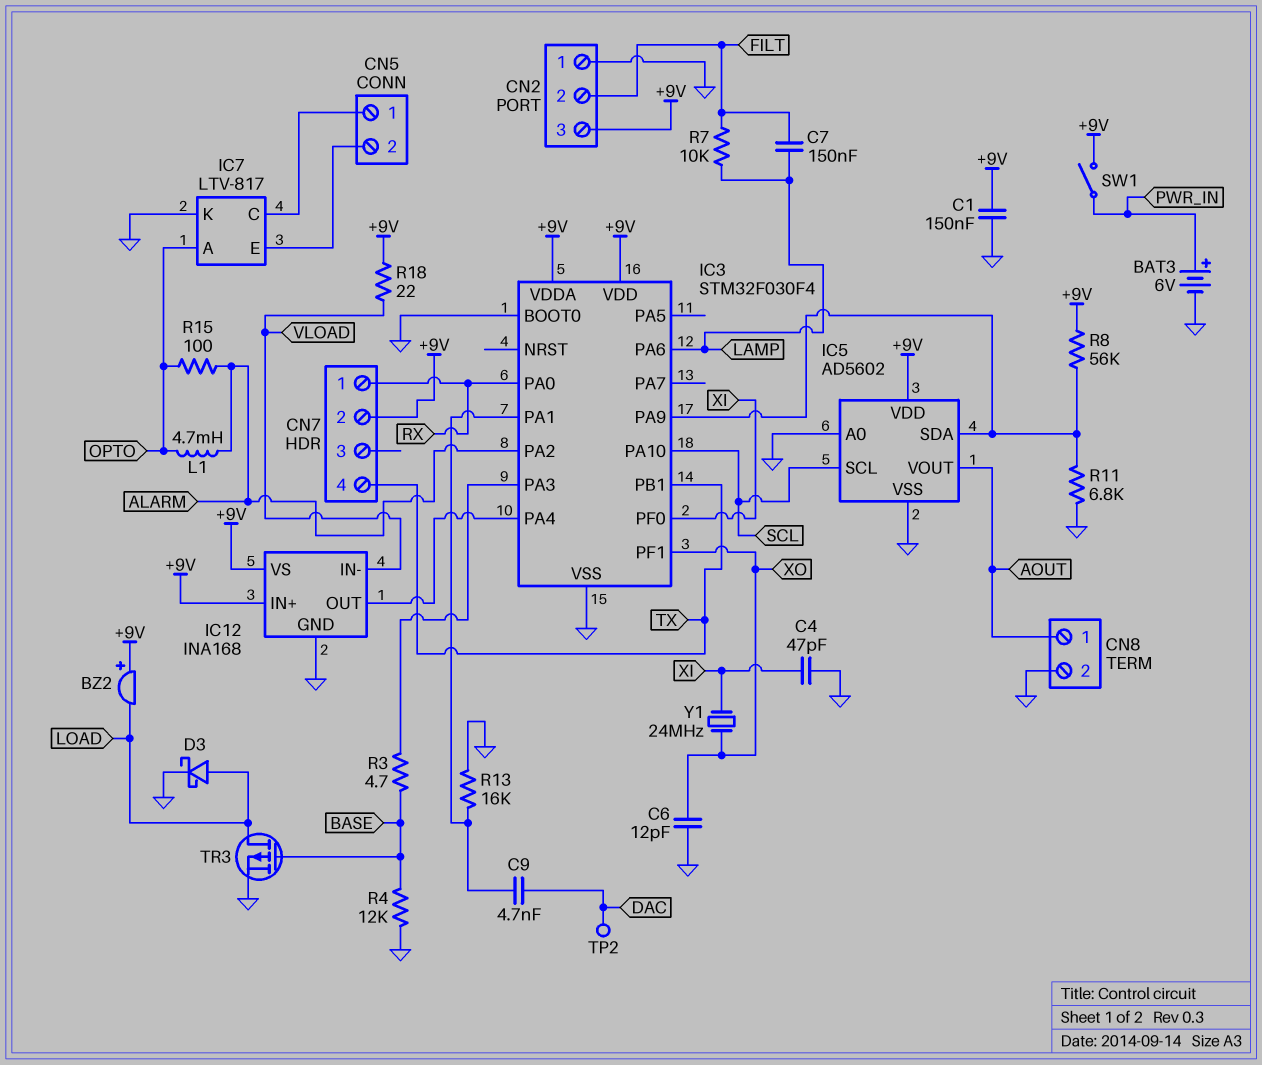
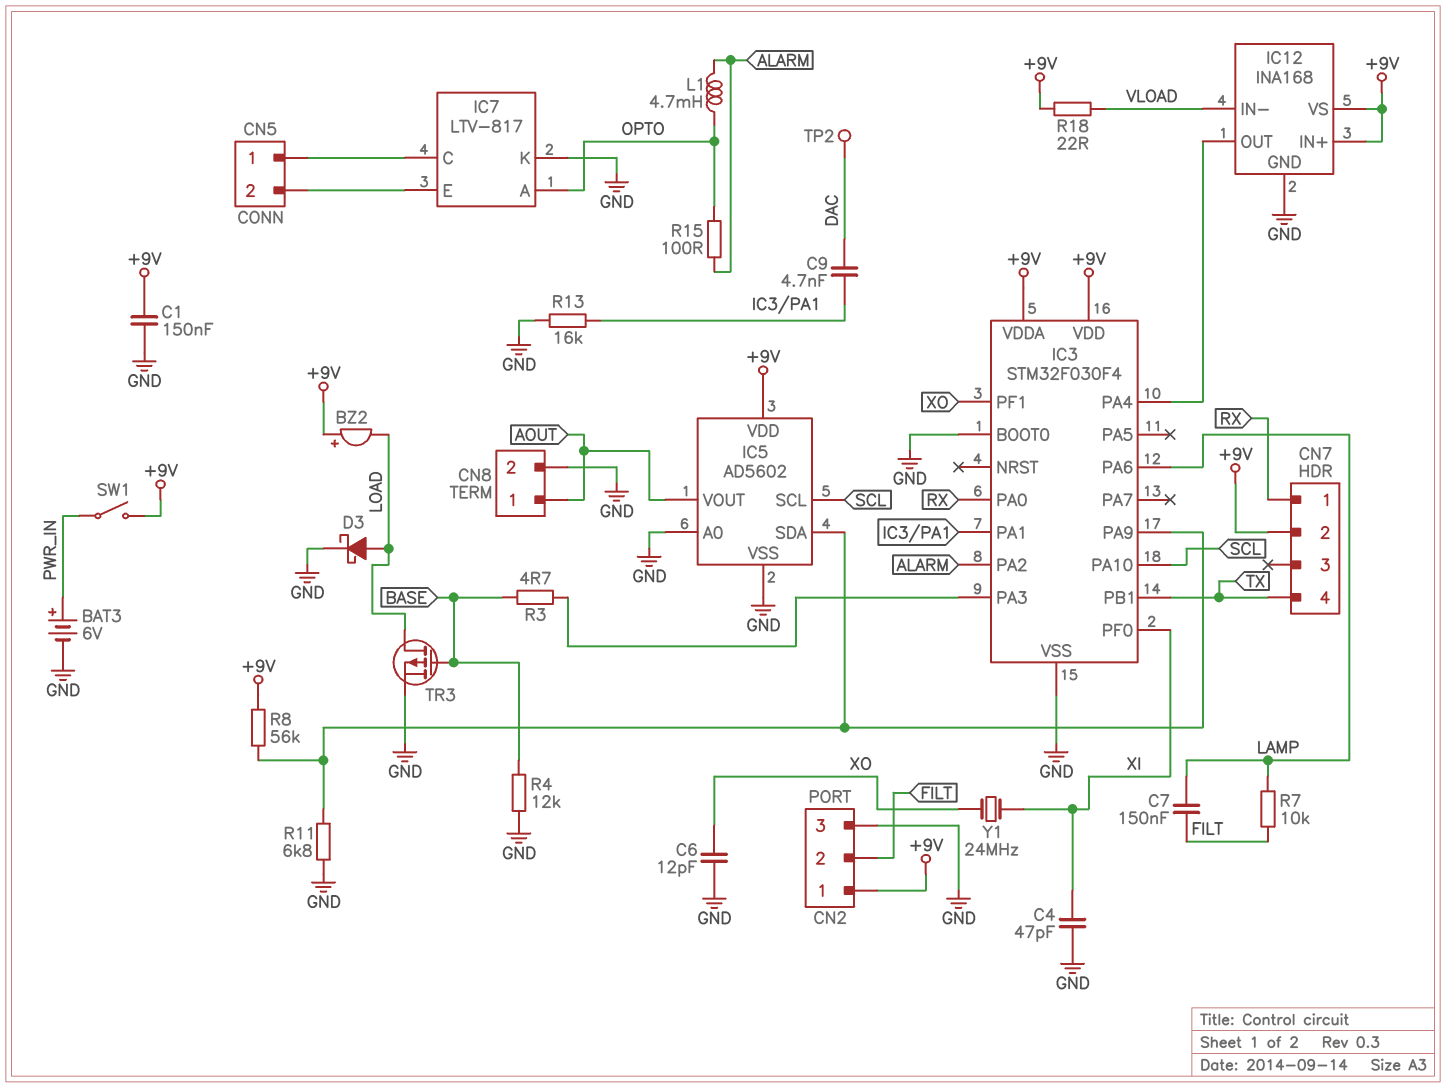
CN2 pin 1: GND -> +9V
CN2 pin 3: +9V -> GND

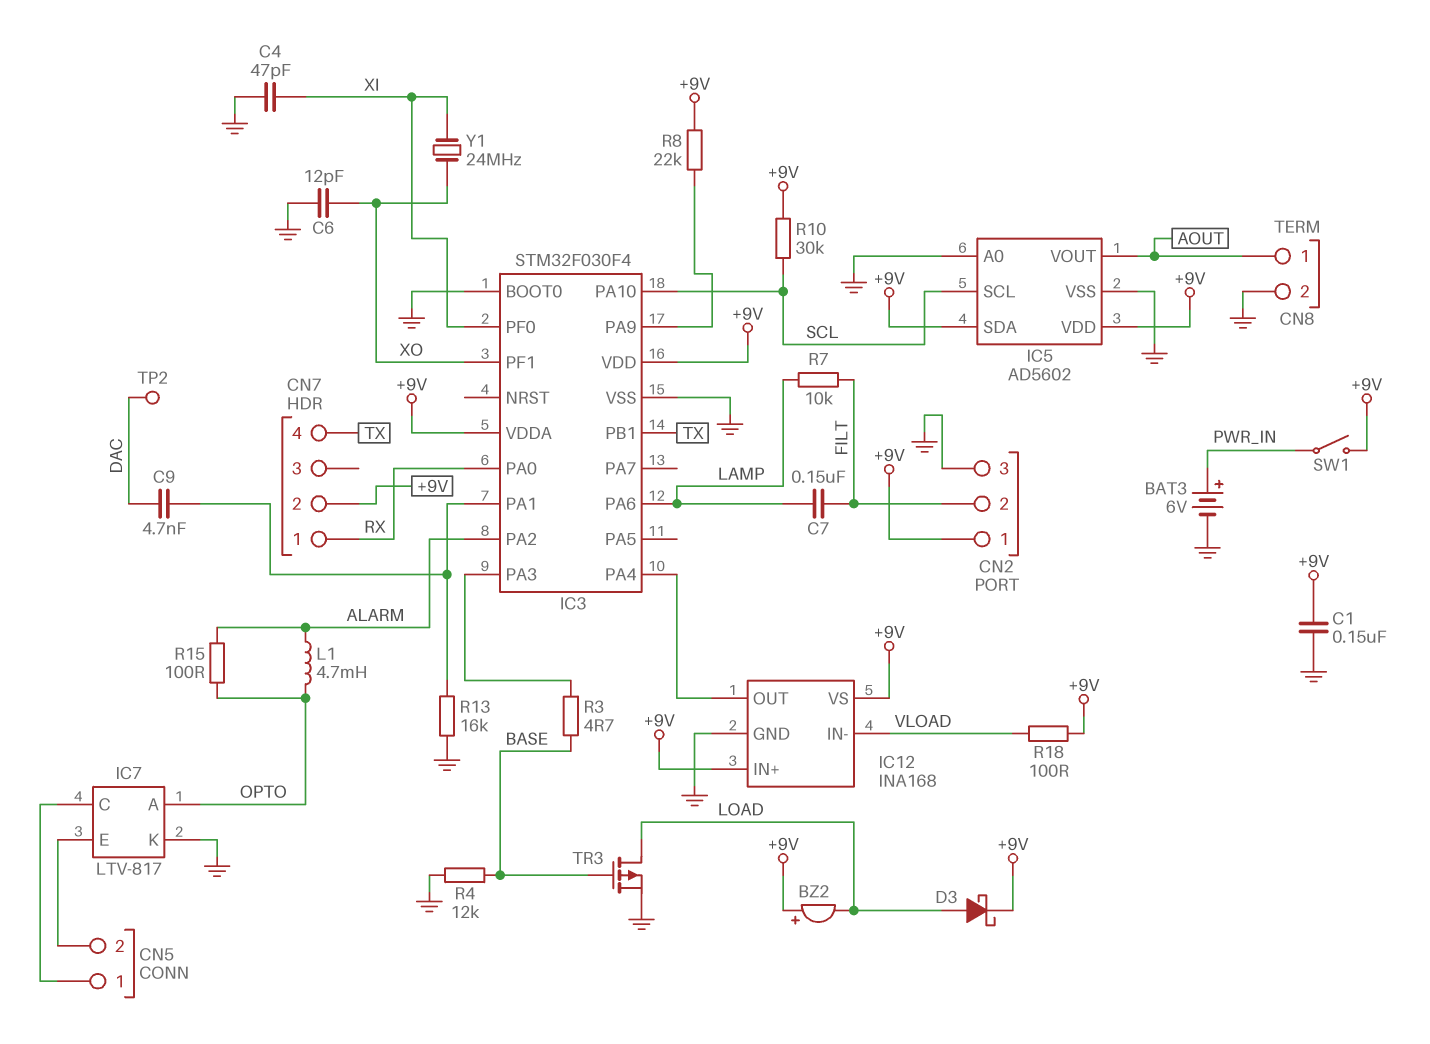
D3: schottky (A LOAD, K GND) -> schottky (A LOAD, K +9V)
IC5 pin SDA: IC3/PA9 -> +9V
R8: 56k (+9V, IC3/PA9) -> 22k (+9V, IC3/PA9)
R10: none -> 30k (+9V, SCL)
R11: 6.8k (GND, IC3/PA9) -> none
R18: 22 (+9V, VLOAD) -> 100 (+9V, VLOAD)

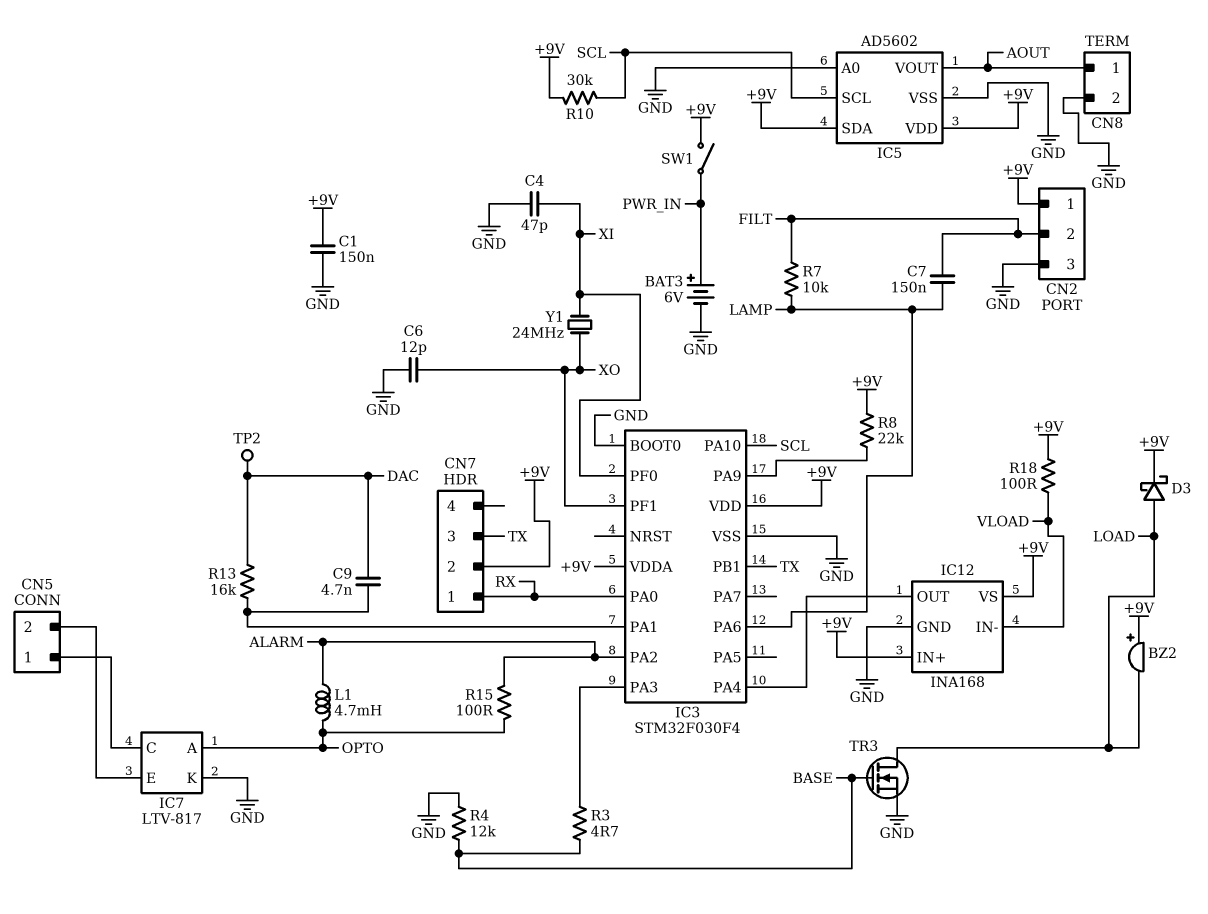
CN7 pin 3: none -> TX
CN7 pin 4: TX -> none
R13: 16k (GND, IC3/PA1) -> 16k (DAC, IC3/PA1)
TR3: PMOS (G BASE, D LOAD, S GND) -> NMOS (G BASE, D LOAD, S GND)

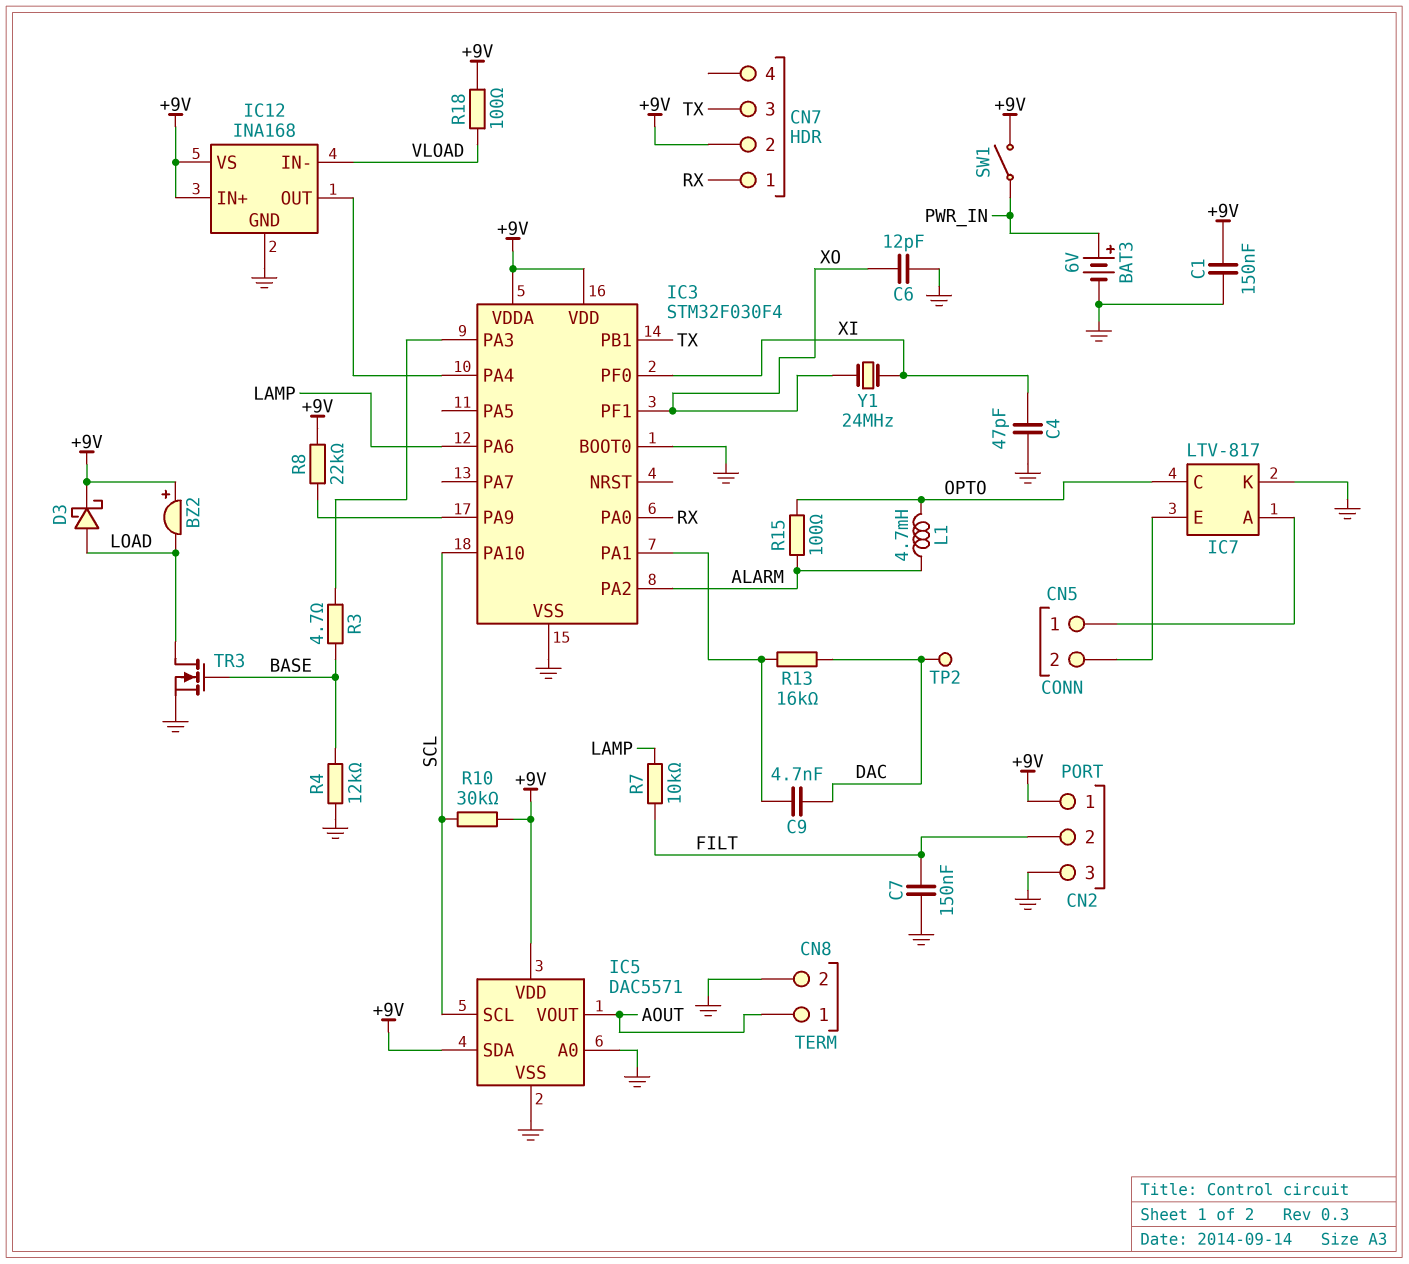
C7: 150nF (FILT, LAMP) -> 150nF (FILT, GND)
IC5: AD5602 -> DAC5571
IC7 pin A: OPTO -> CN5/1
IC7 pin C: CN5/1 -> OPTO

